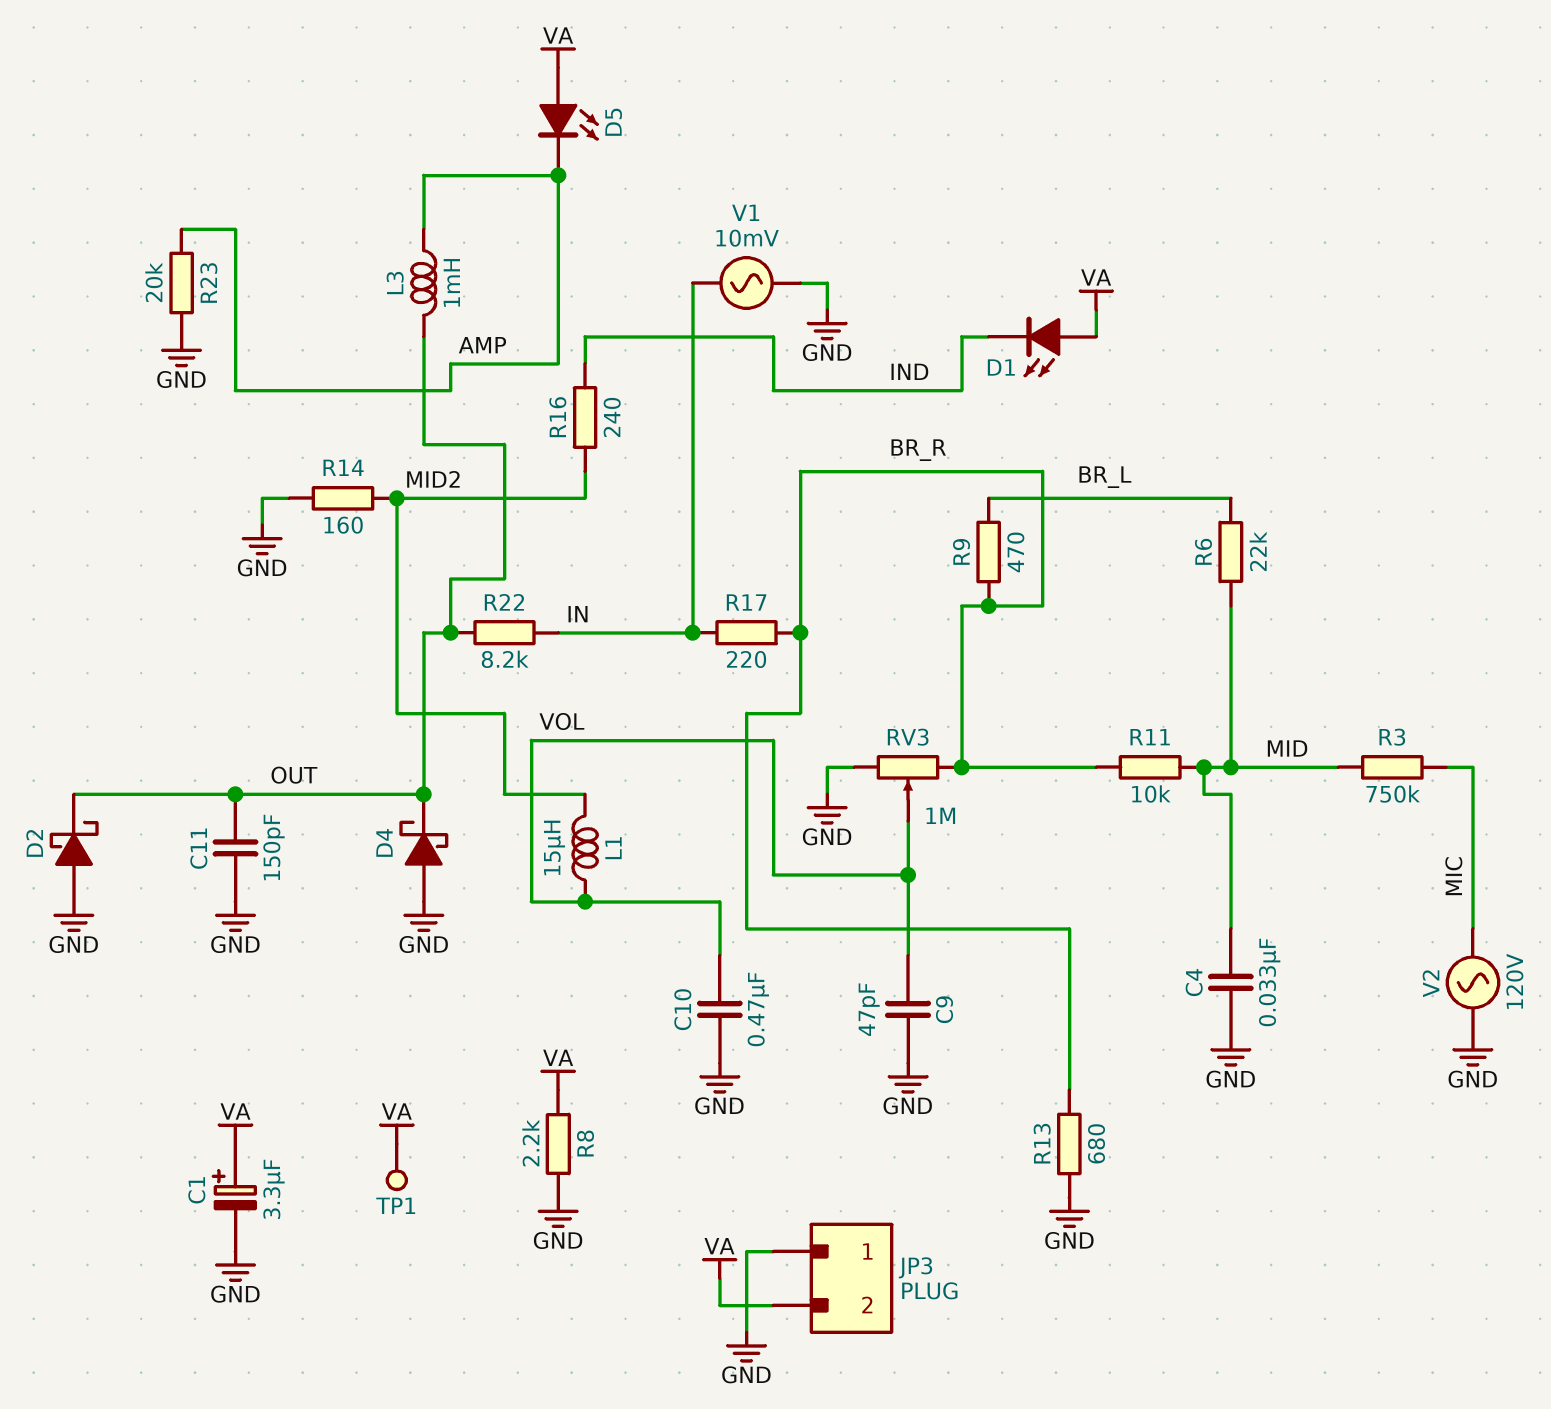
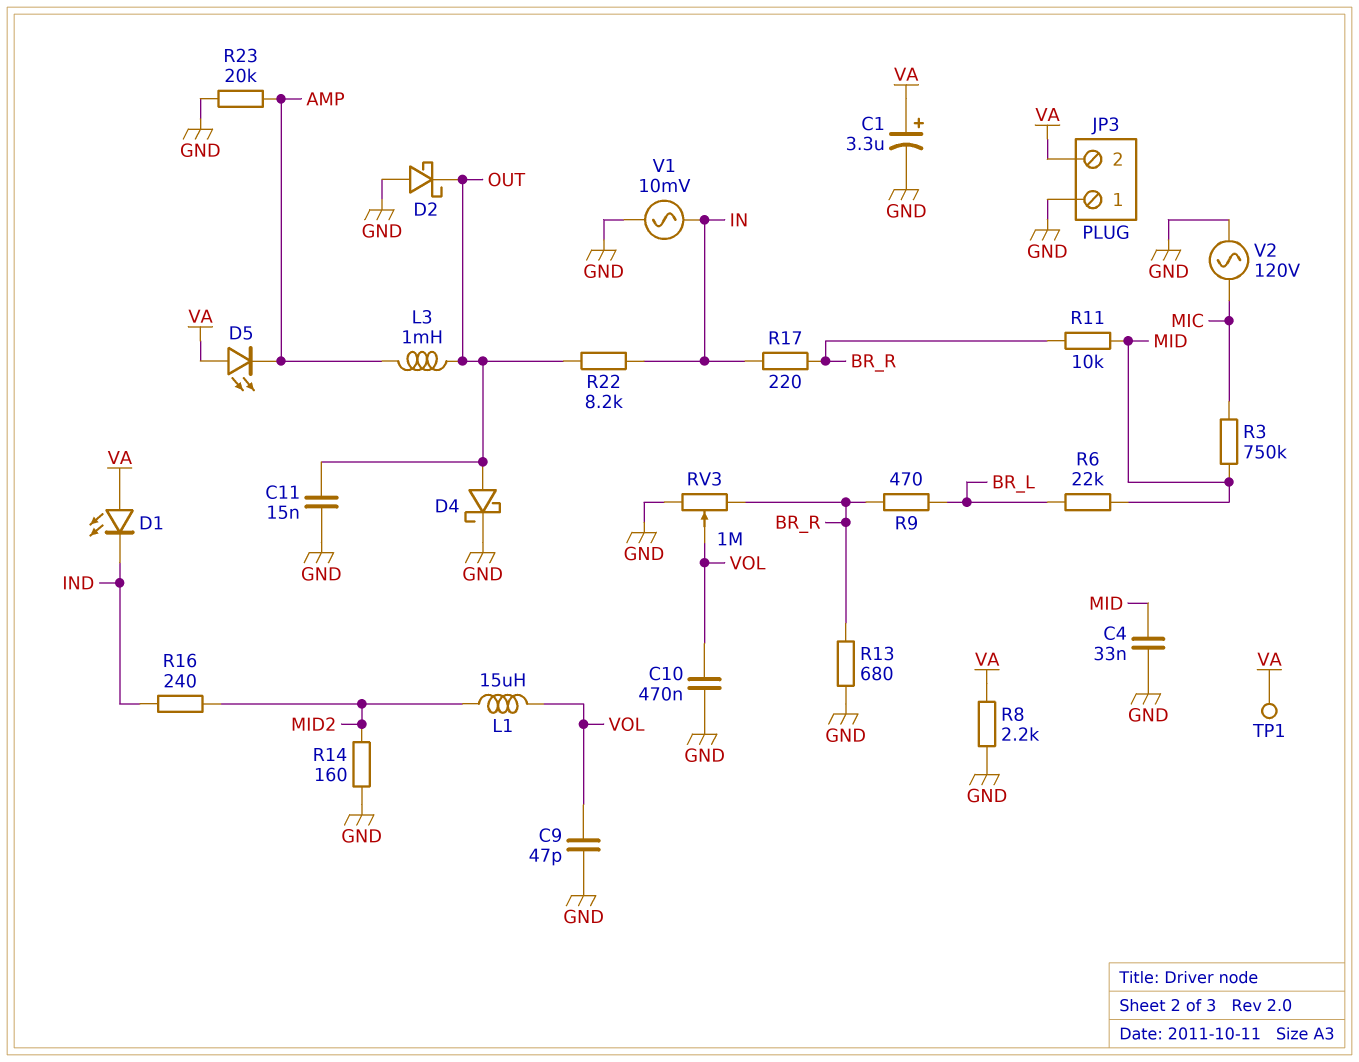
C11: 150pF (GND, OUT) -> 15nF (GND, OUT)
D4: schottky (A GND, K OUT) -> schottky (A OUT, K GND)

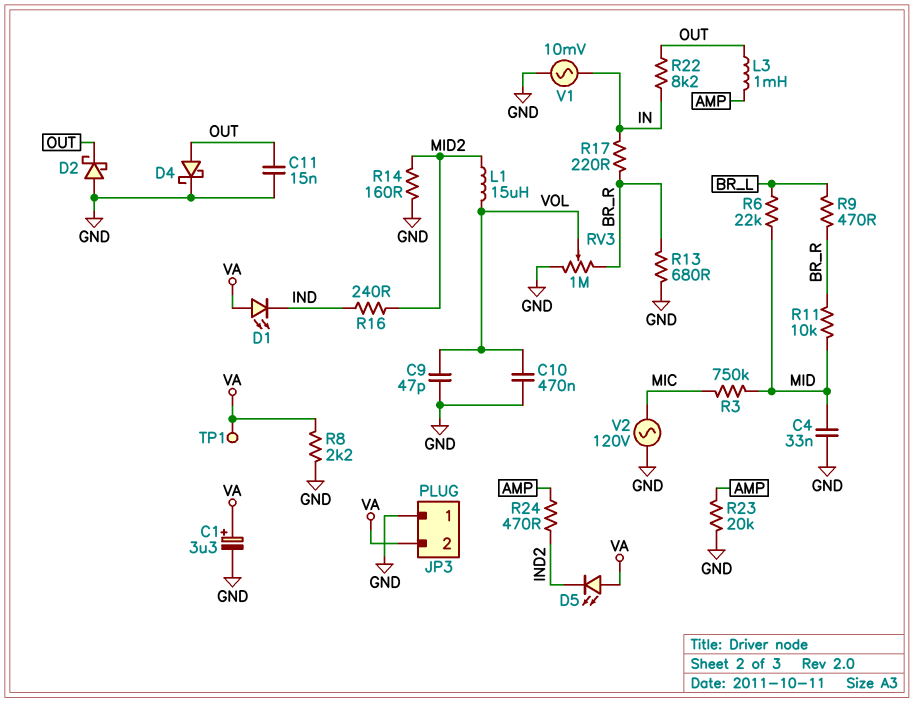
D5: LED (A VA, K AMP) -> LED (A VA, K IND2)
R24: none -> 470 (AMP, IND2)

